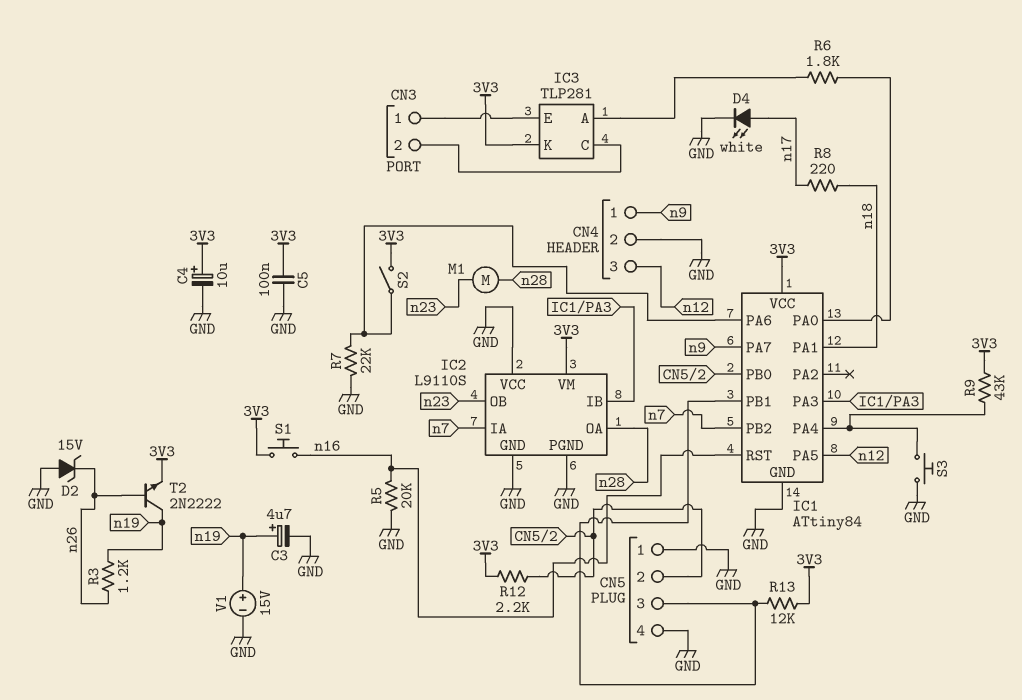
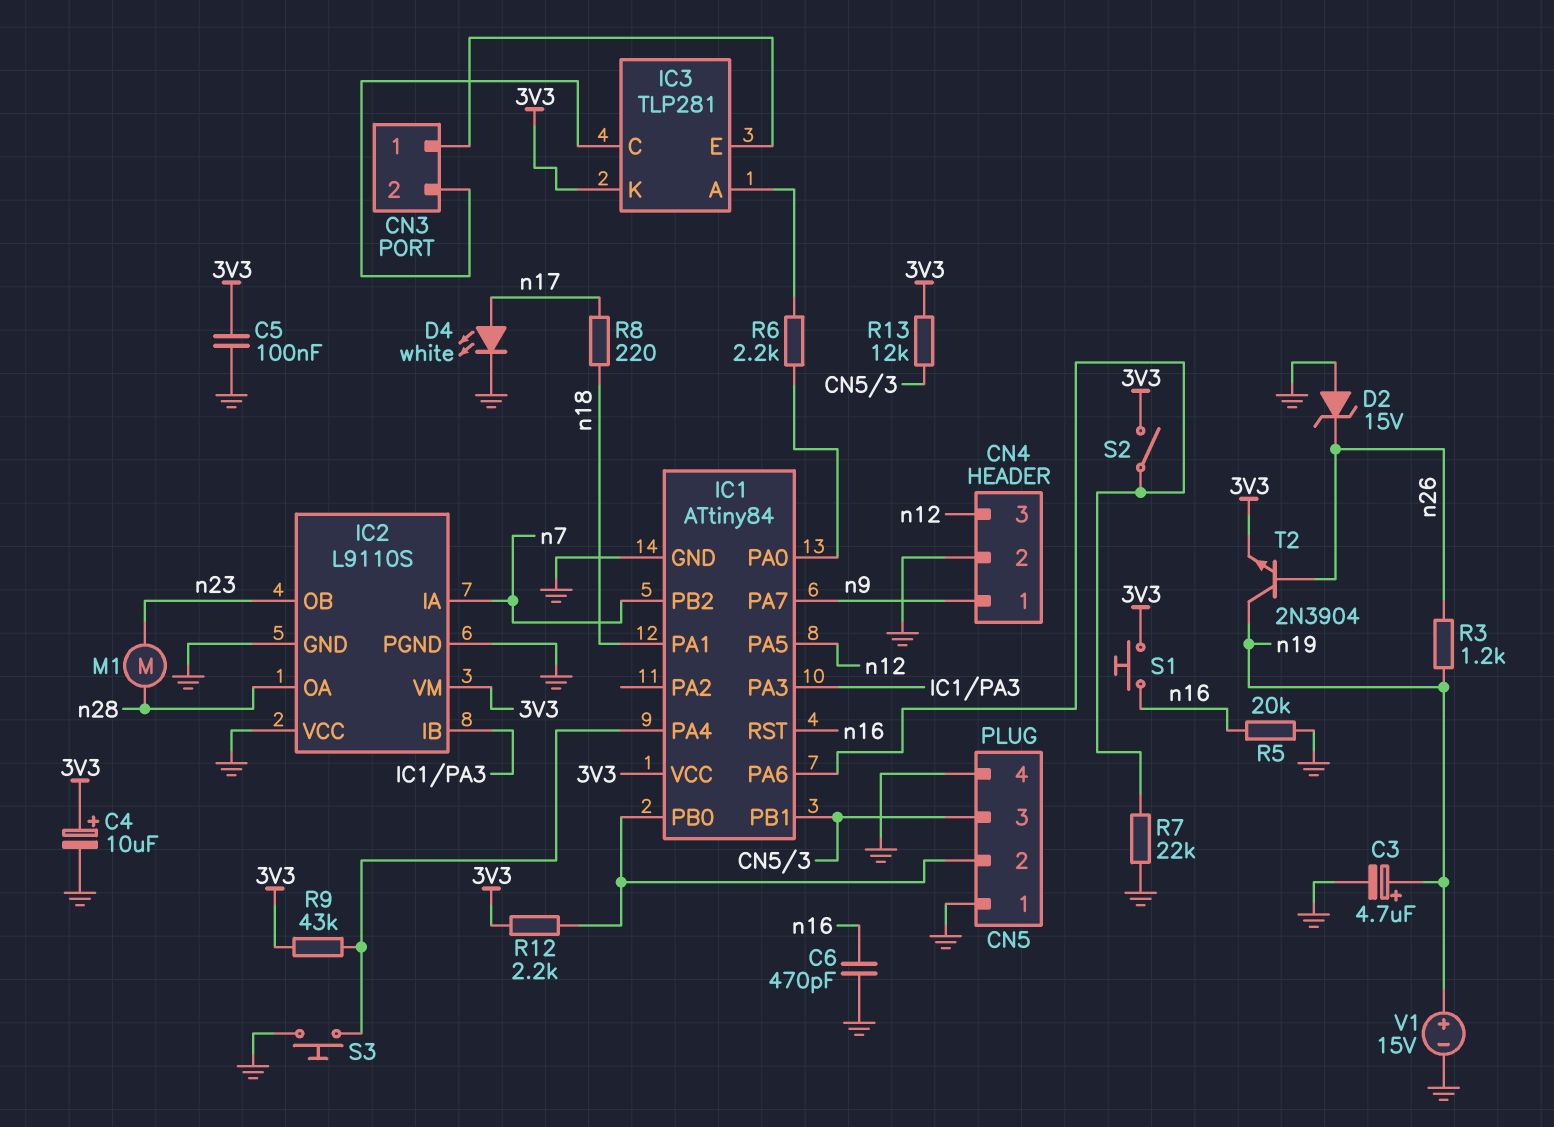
C6: none -> 470pF (GND, n16)
R6: 1.8k (IC1/PA0, IC3/A) -> 2.2k (IC1/PA0, IC3/A)
T2: NPN 2N2222 (B n26, C n19, E 3V3) -> NPN 2N3904 (B n26, C n19, E 3V3)

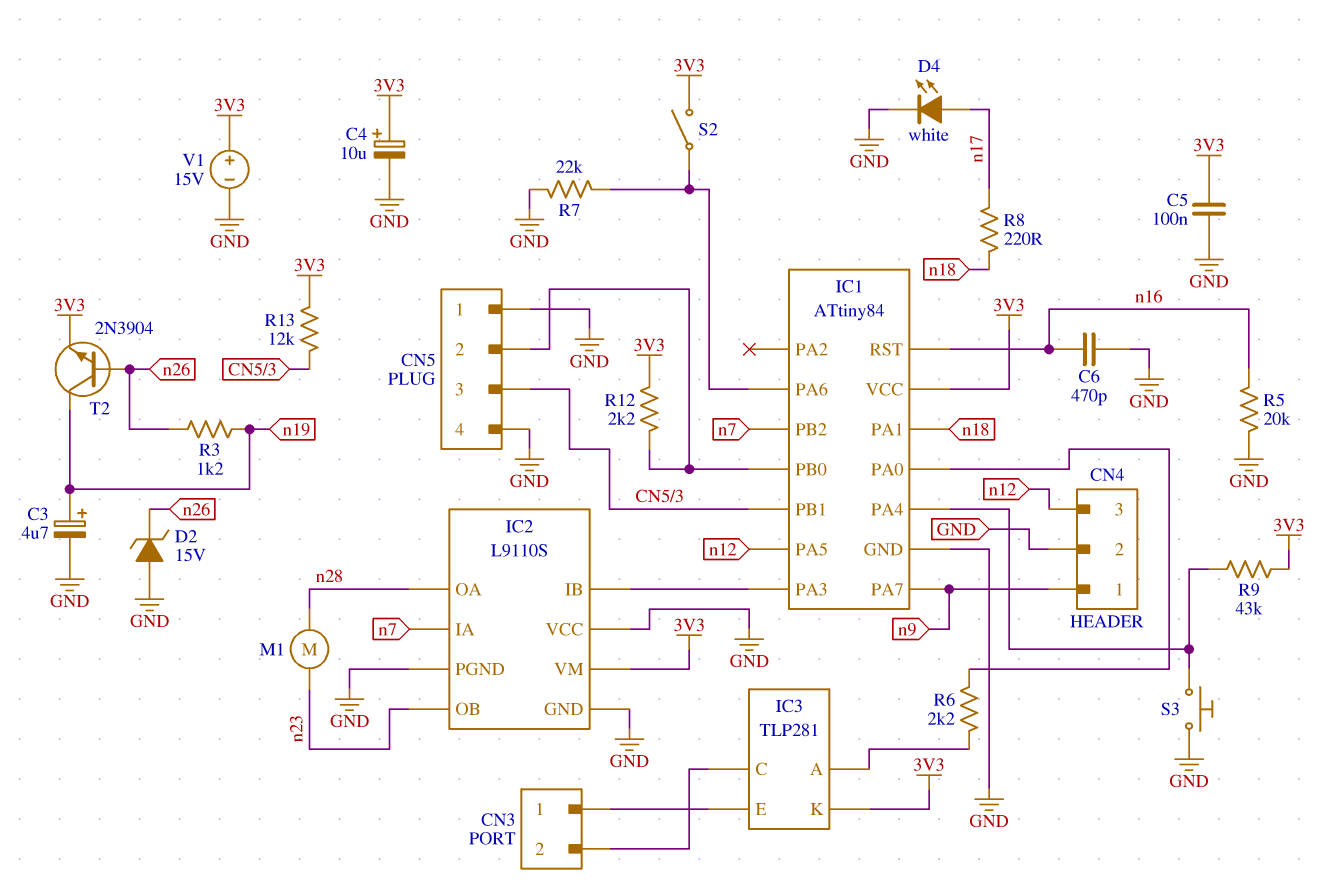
S1: button (3V3, n16) -> none
V1: 15V (plus n19, minus GND) -> 15V (plus 3V3, minus GND)

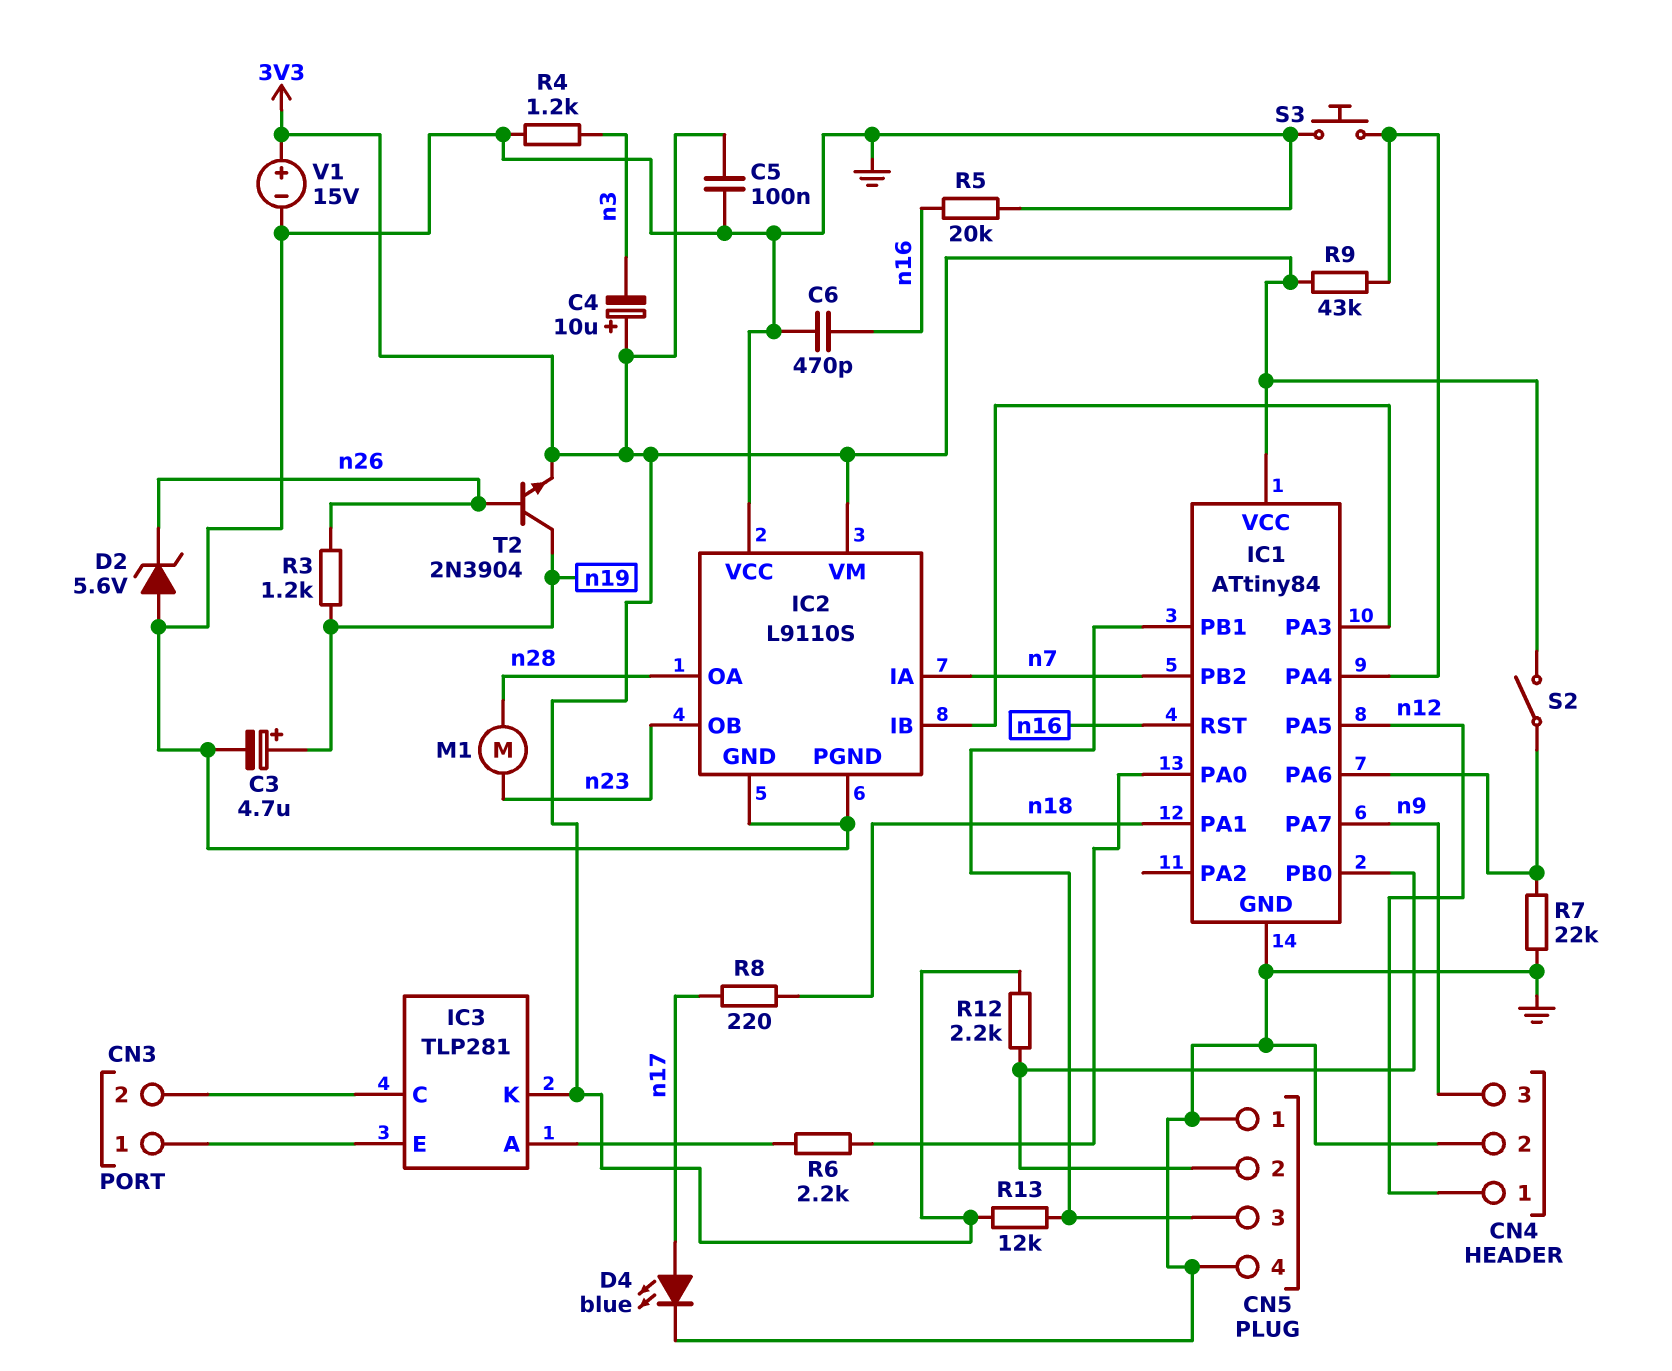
C4: 10uF (plus 3V3, minus GND) -> 10uF (plus 3V3, minus n3)
CN4 pin 1: n9 -> n12
CN4 pin 3: n12 -> n9
D2: zener 15V (A GND, K n26) -> zener 5.6V (A GND, K n26)
D4: LED white (A n17, K GND) -> LED blue (A n17, K GND)
R4: none -> 1.2k (GND, n3)

